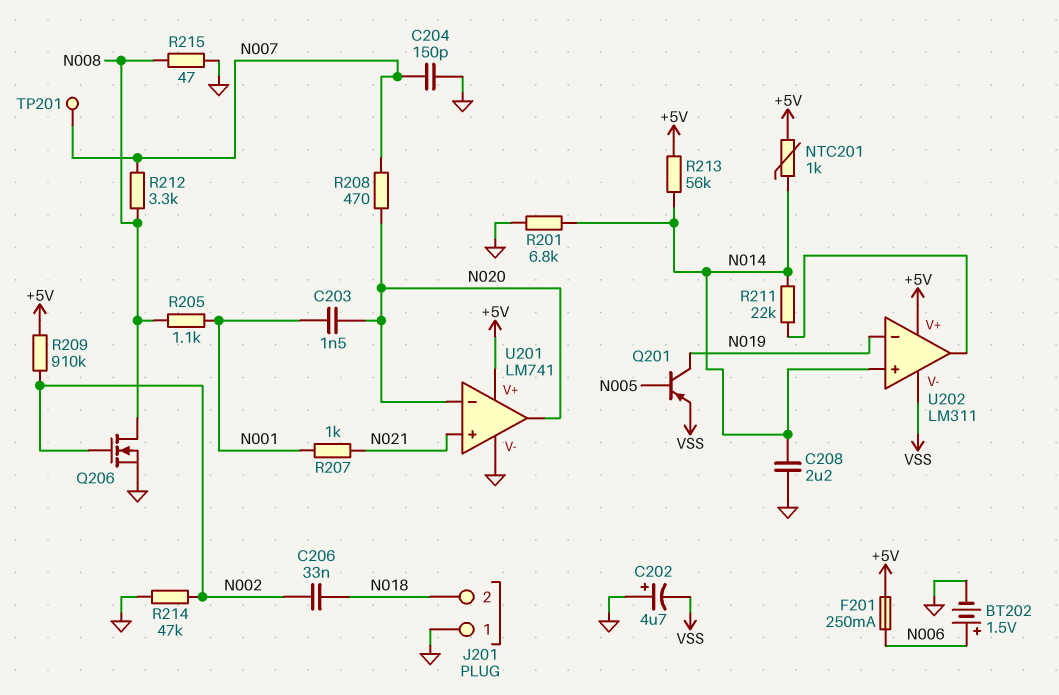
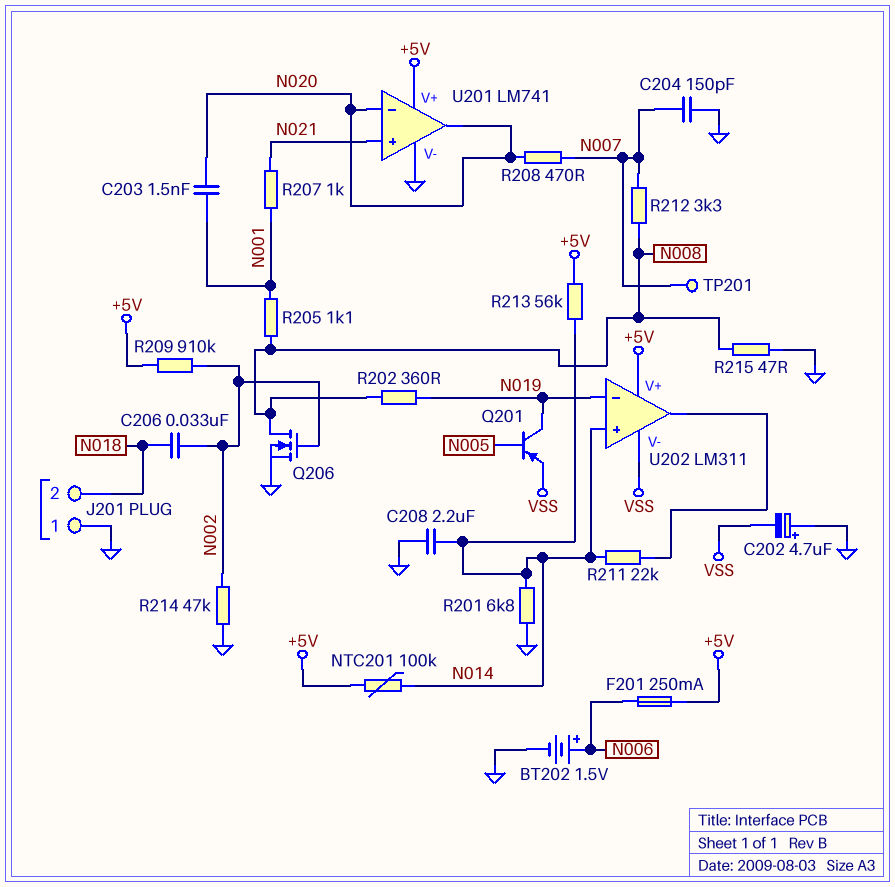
NTC201: 1k (+5V, N014) -> 100k (+5V, N014)
R202: none -> 360 (N008, N019)

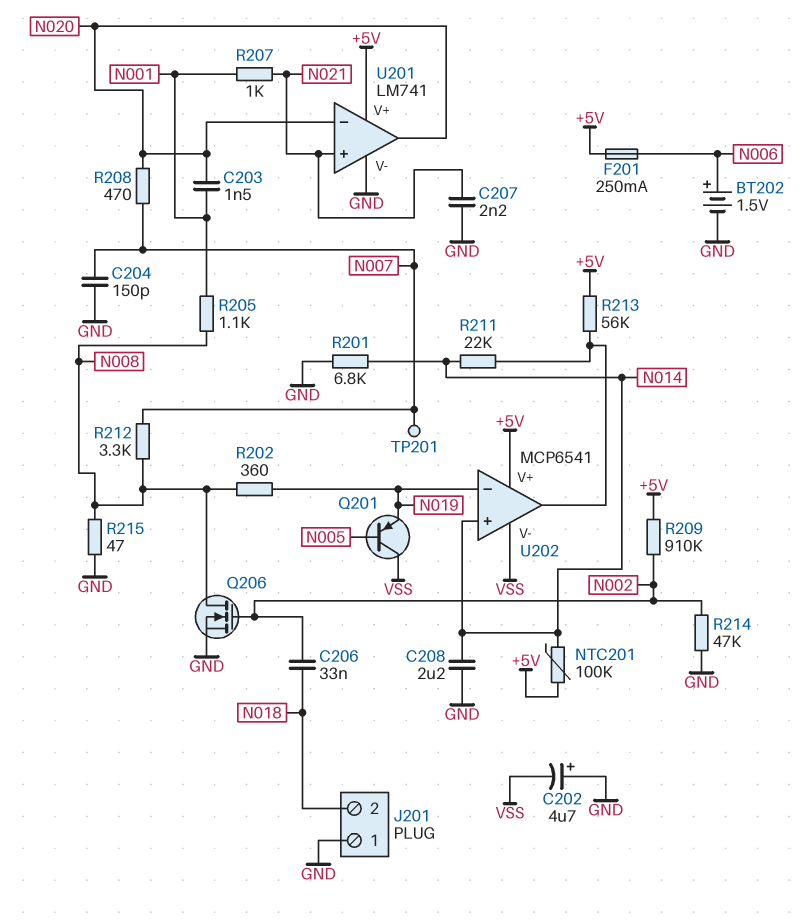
C207: none -> 2.2nF (GND, N021)
Q201: PNP (B N005, C N019, E VSS) -> PNP (B N005, C VSS, E N019)
R213: 56k (+5V, N014) -> 56k (+5V, U202/out)
U202: LM311 -> MCP6541

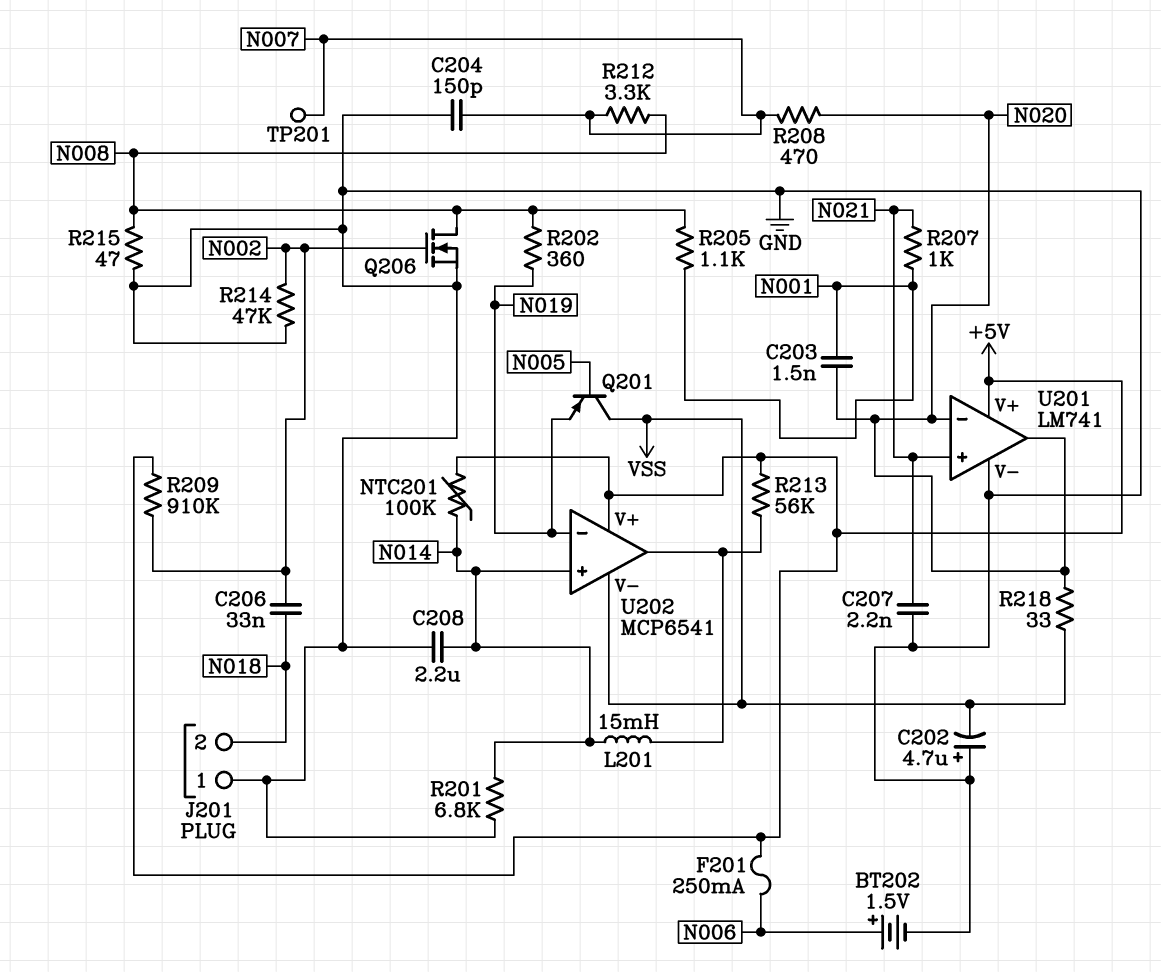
L201: none -> 15mH (N014, U202/out)
R211: 22k (N014, U202/out) -> none
R218: none -> 33 (N020, VSS)

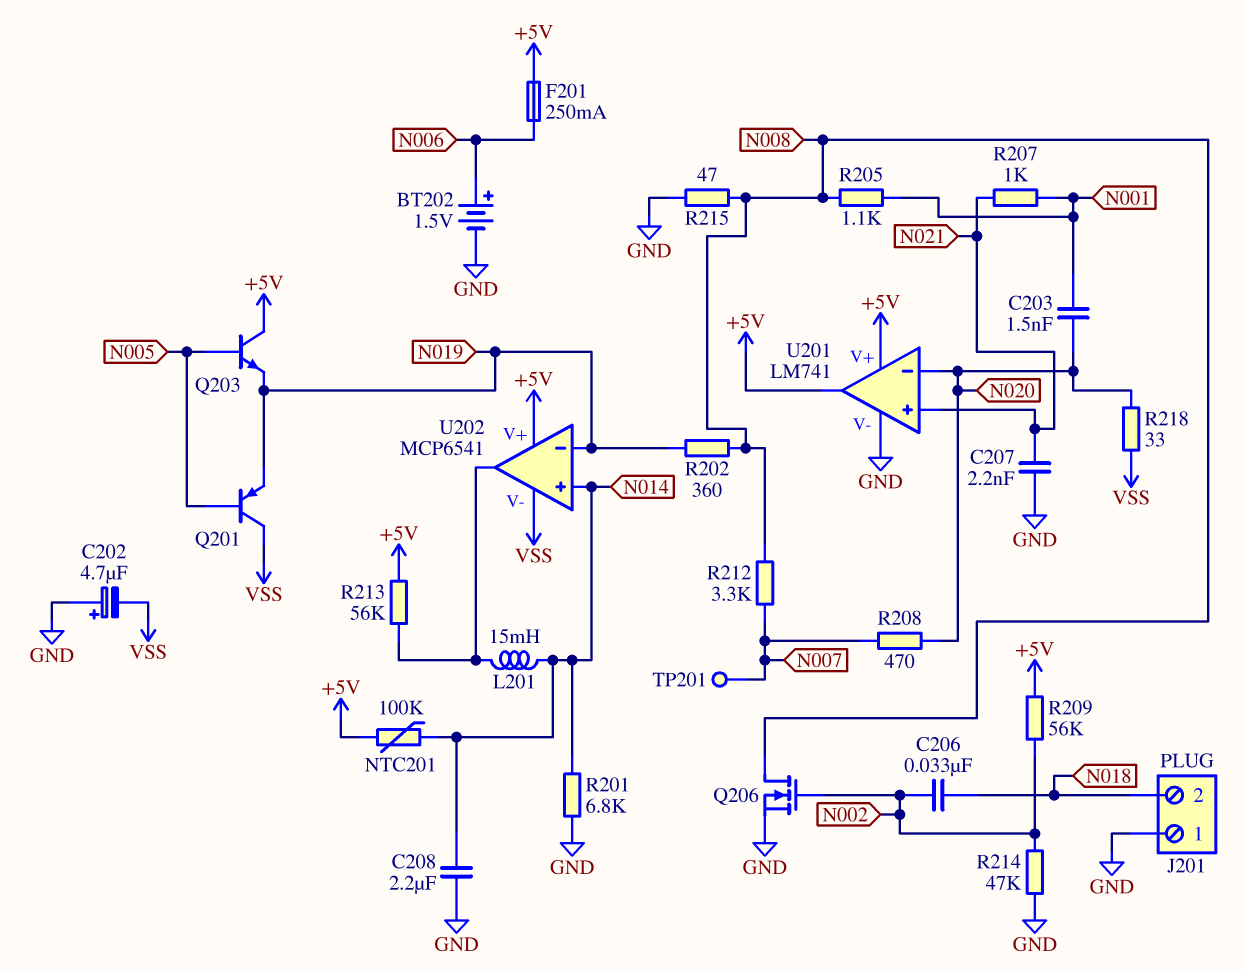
C204: 150pF (GND, N007) -> none
Q203: none -> NPN (B N005, C +5V, E N019)
R209: 910k (+5V, N002) -> 56k (+5V, N002)
U201 pin out: N020 -> +5V

